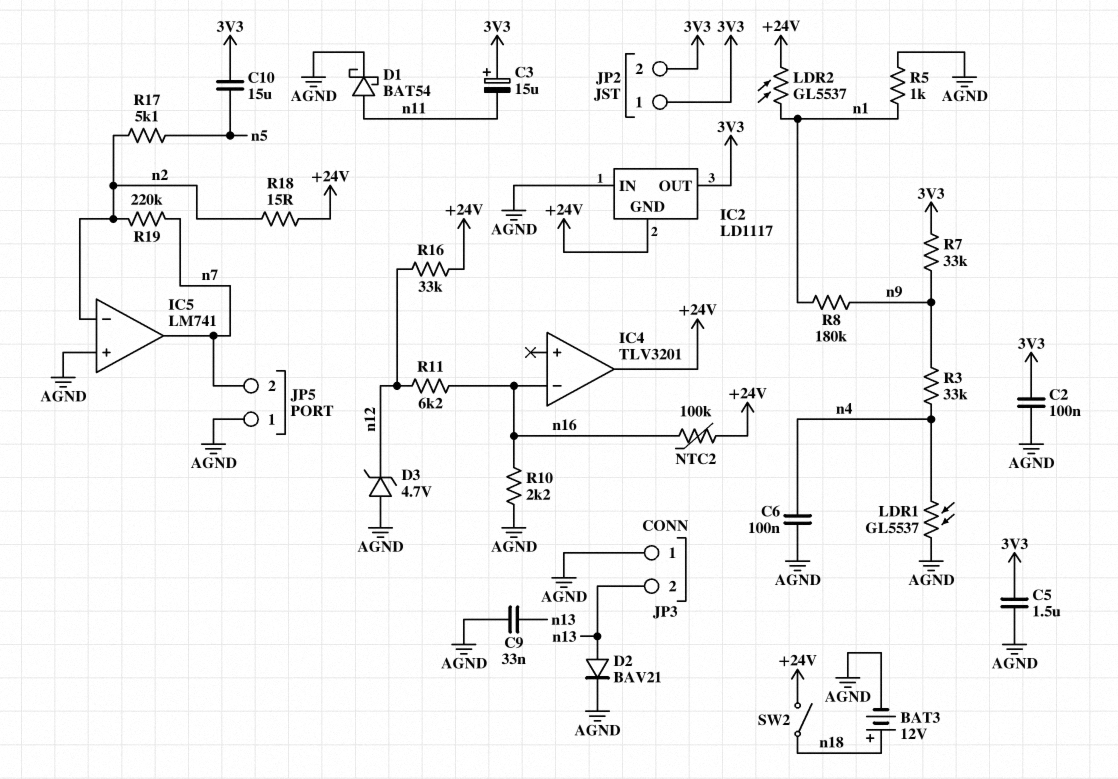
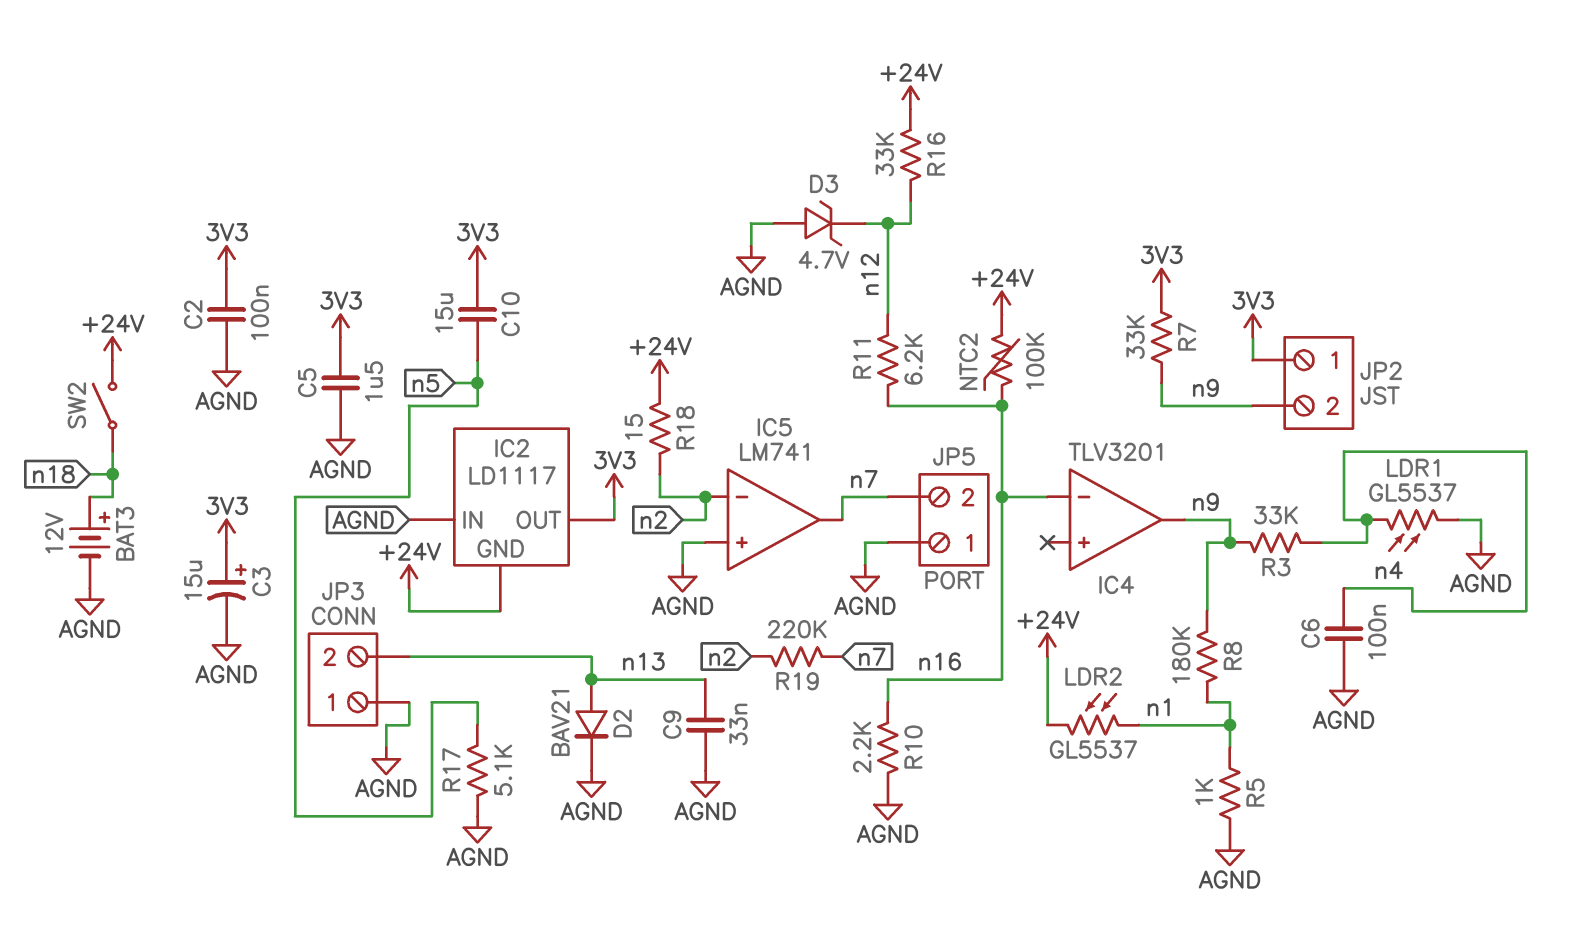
C3: 15uF (plus 3V3, minus n11) -> 15uF (plus 3V3, minus AGND)
D1: schottky BAT54 (A n11, K AGND) -> none
IC4 pin out: +24V -> n9
JP2 pin 2: 3V3 -> n9
R17: 5.1k (n2, n5) -> 5.1k (AGND, n5)

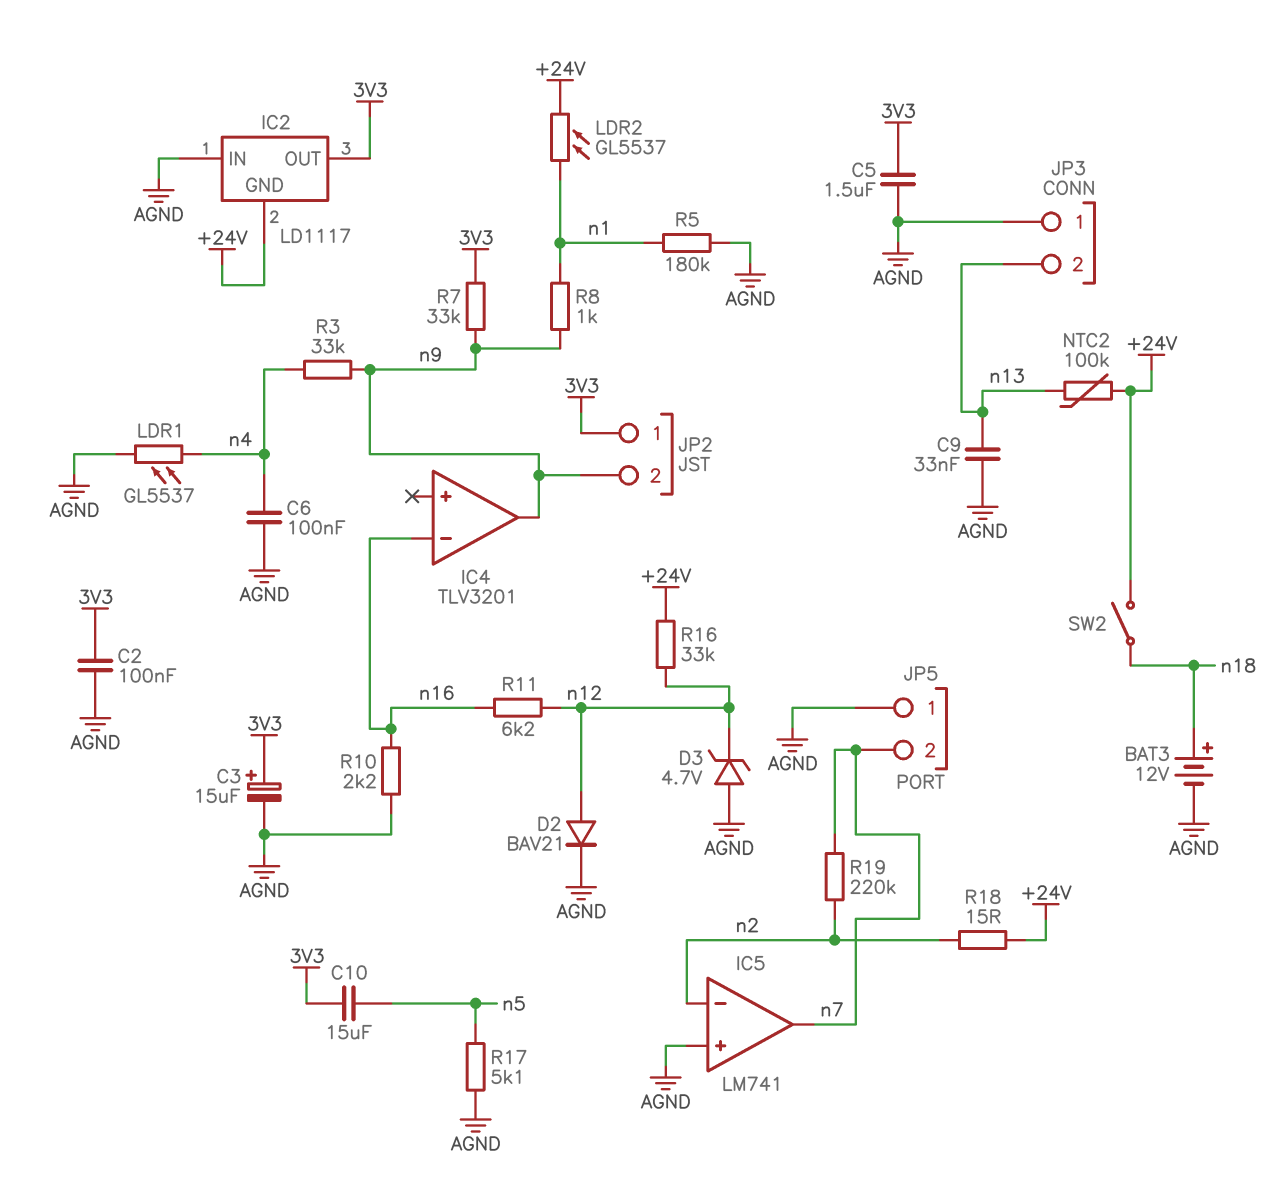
D2: diode BAV21 (A n13, K AGND) -> diode BAV21 (A n12, K AGND)
NTC2: 100k (+24V, n16) -> 100k (+24V, n13)
R5: 1k (AGND, n1) -> 180k (AGND, n1)
R8: 180k (n1, n9) -> 1k (n1, n9)

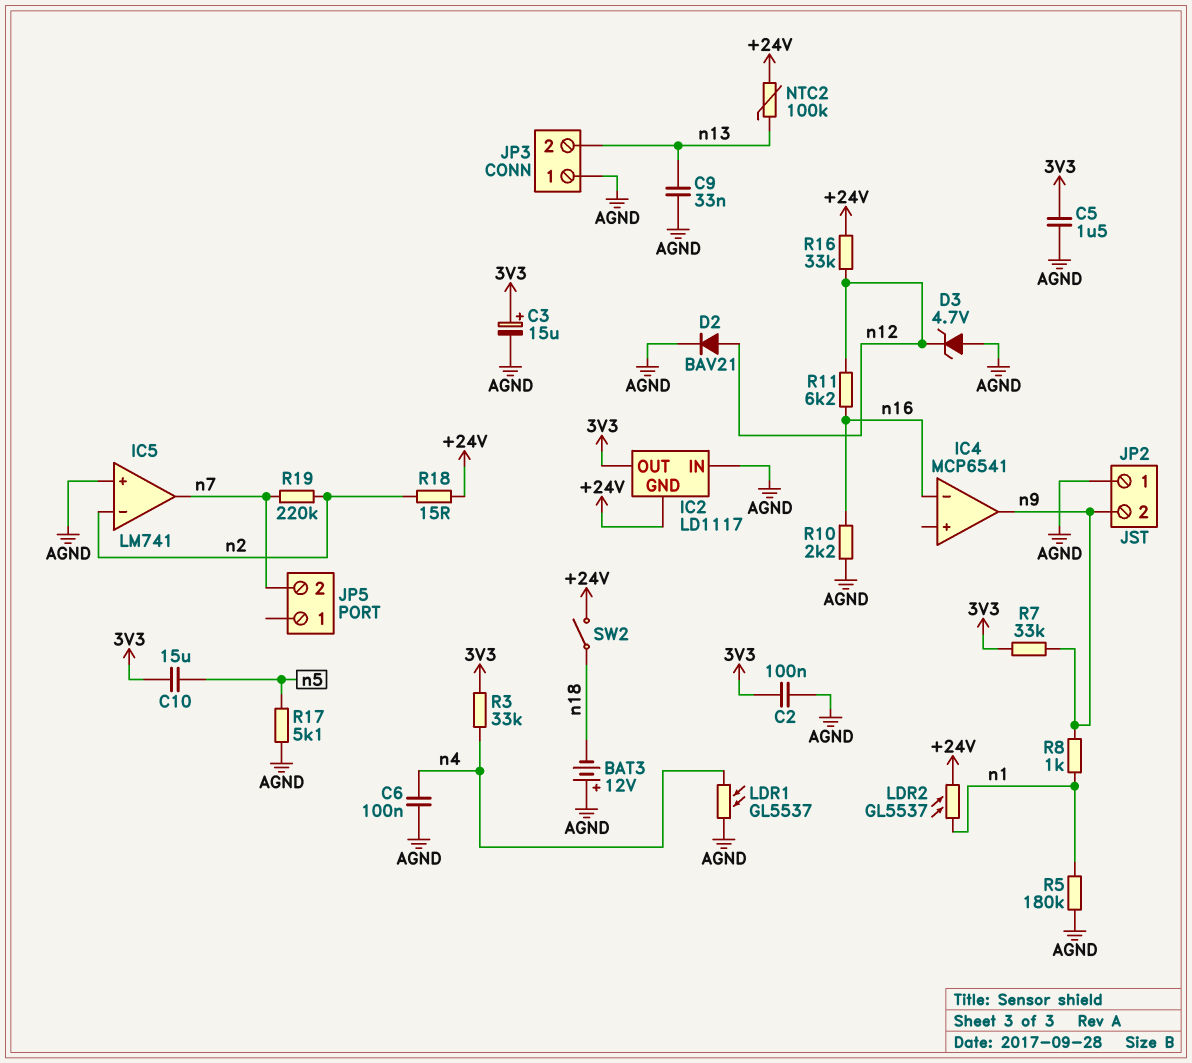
BAT3: 12V (plus n18, minus AGND) -> 12V (plus AGND, minus n18)
IC4: TLV3201 -> MCP6541
JP2 pin 1: 3V3 -> AGND
JP5 pin 1: AGND -> none
R3: 33k (n4, n9) -> 33k (3V3, n4)

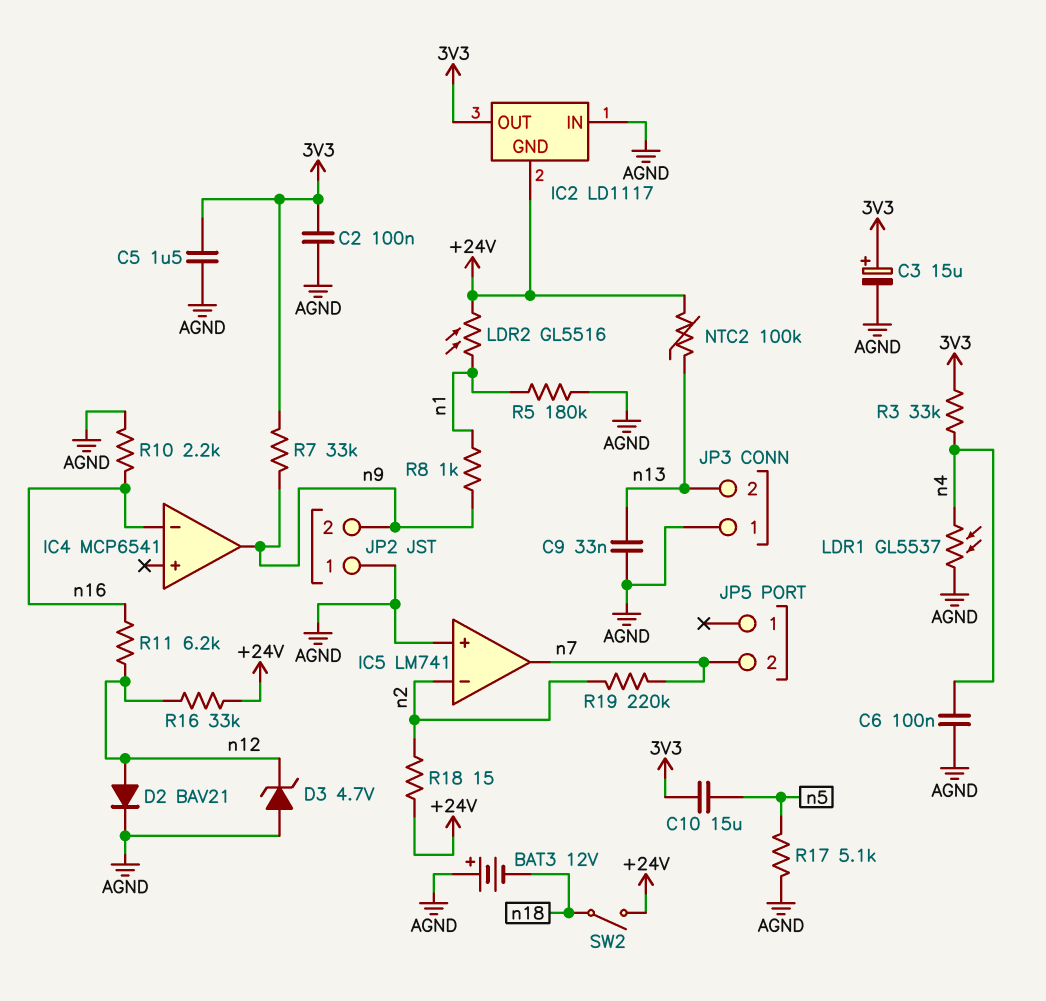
LDR2: GL5537 (+24V, n1) -> GL5516 (+24V, n1)

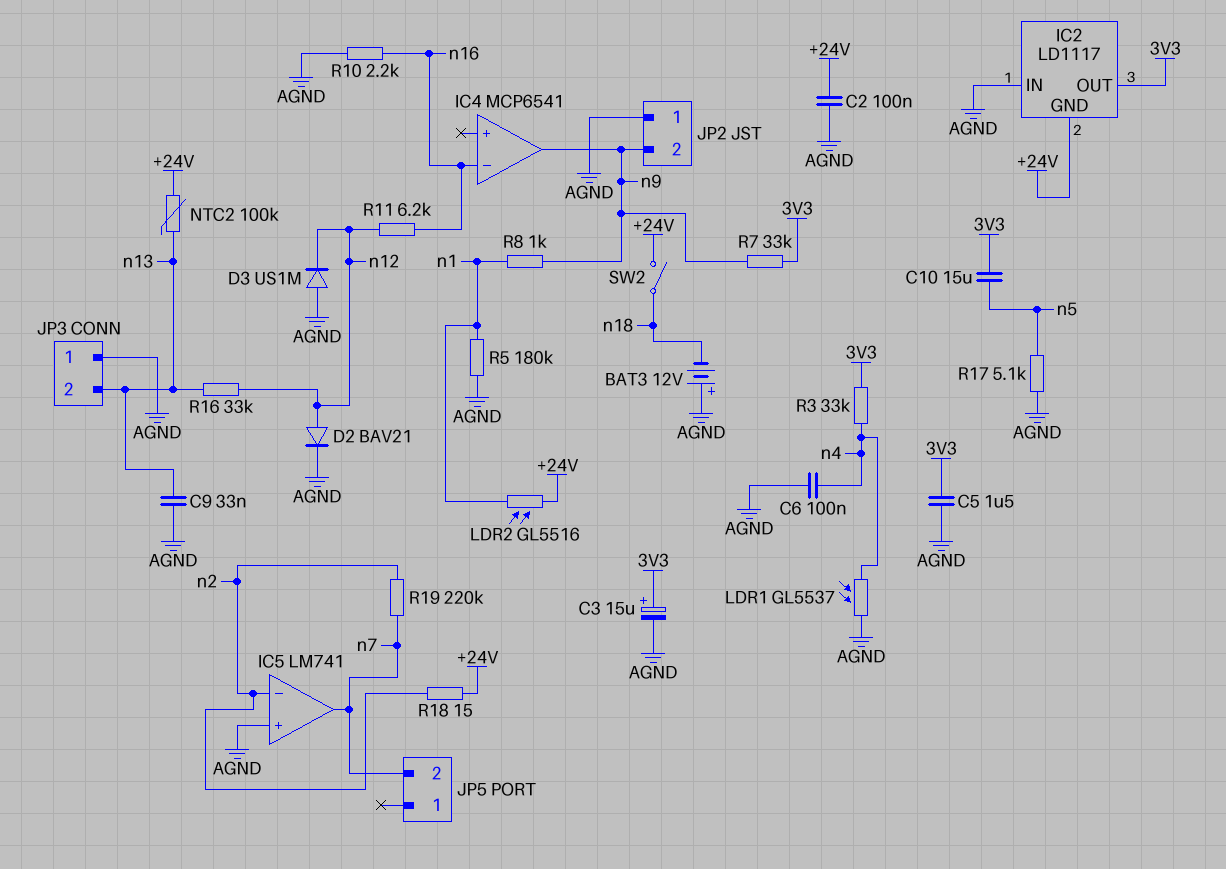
C2: 100nF (3V3, AGND) -> 100nF (+24V, AGND)
D3: zener 4.7V (A AGND, K n12) -> diode US1M (A AGND, K n12)
R16: 33k (+24V, n12) -> 33k (n12, n13)

